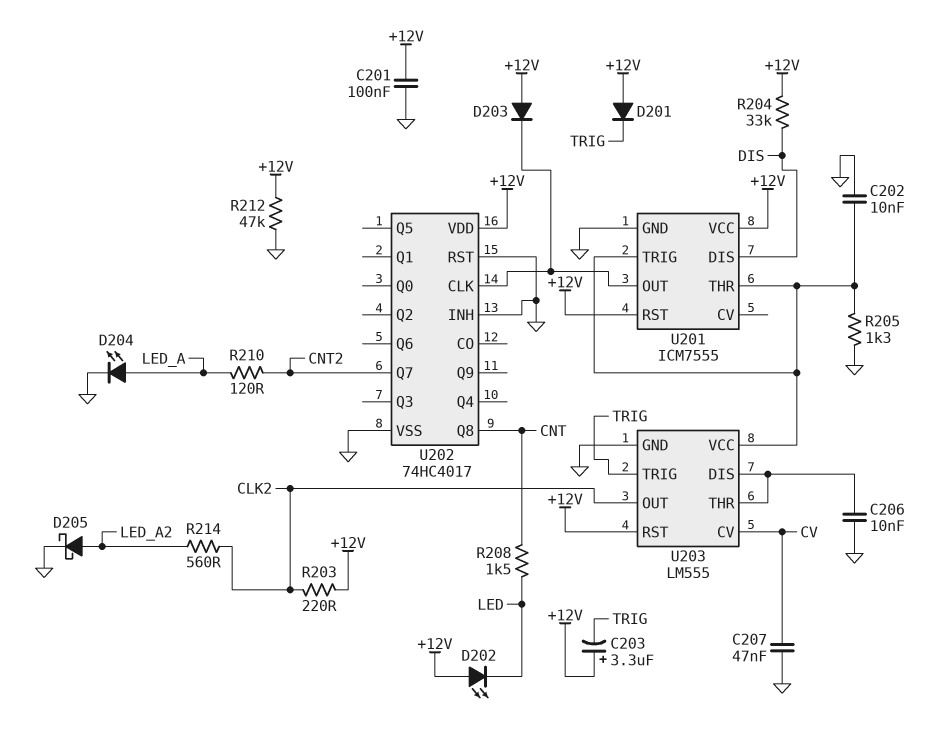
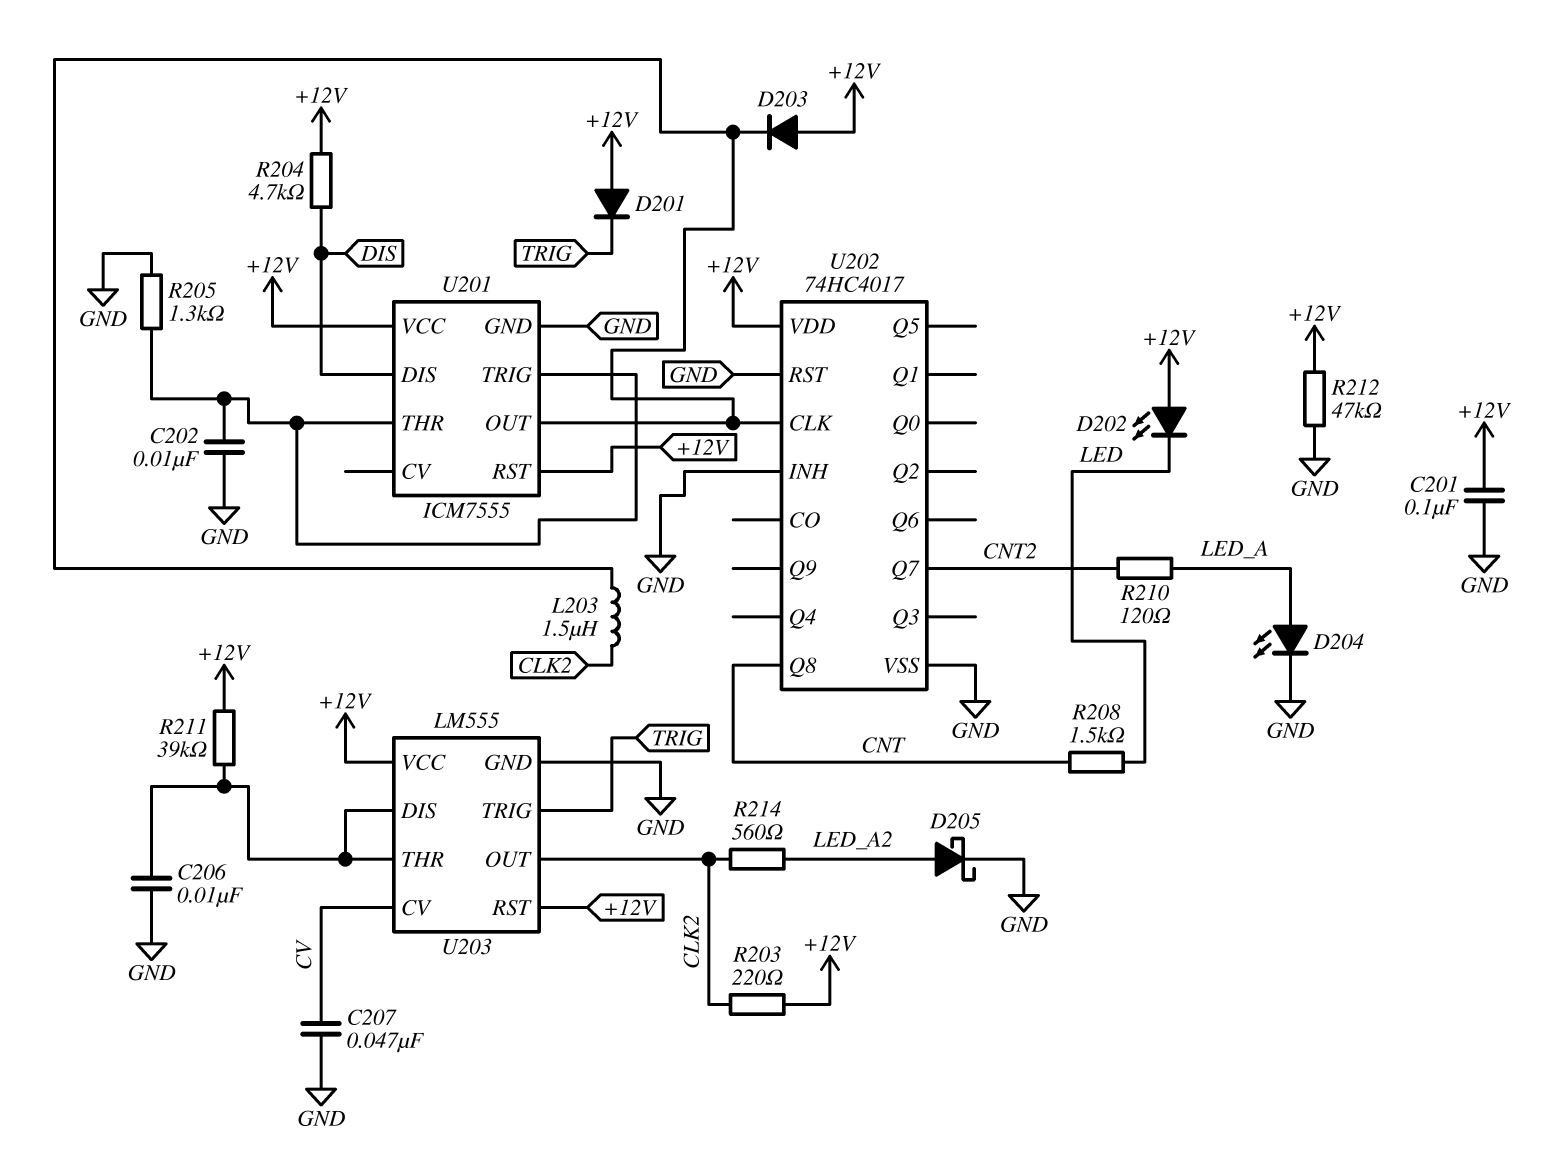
C203: 3.3uF (plus +12V, minus TRIG) -> none
L203: none -> 1.5uH (CLK2, U201/OUT)
R204: 33k (+12V, DIS) -> 4.7k (+12V, DIS)
R211: none -> 39k (+12V, U203/DIS)
U203 pin VCC: U201/THR -> +12V

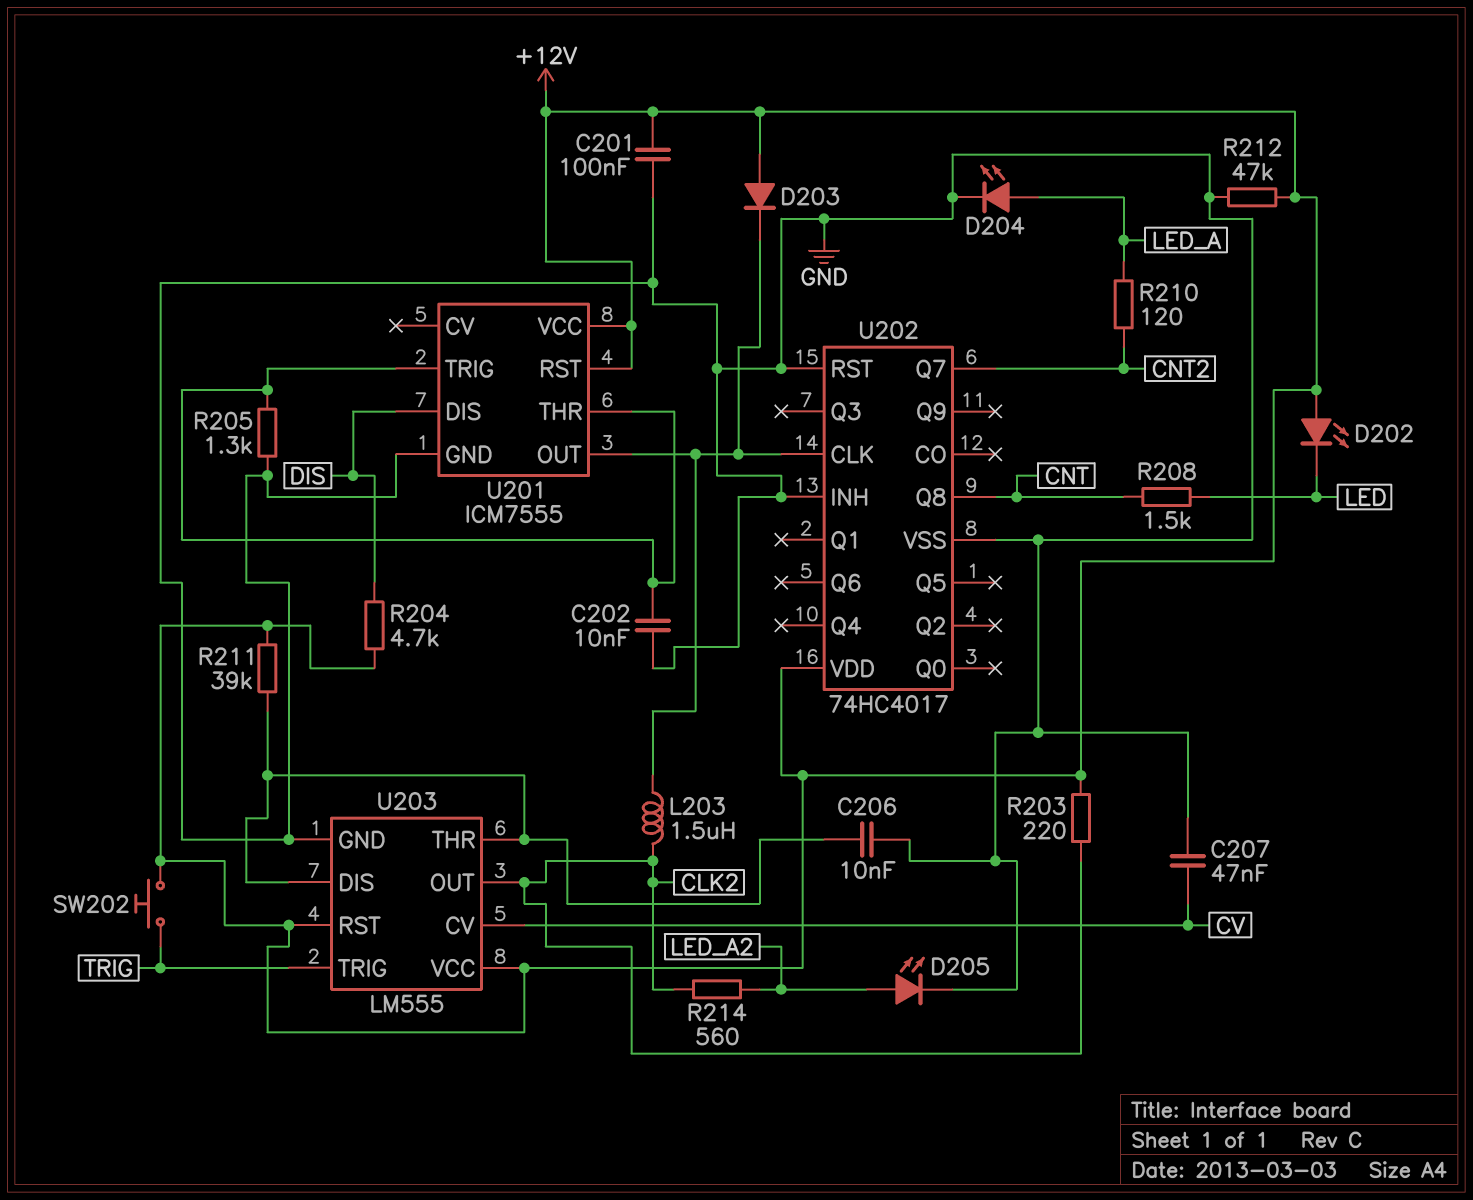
D201: diode (A +12V, K TRIG) -> none
D205: schottky (A LED_A2, K GND) -> LED (A LED_A2, K GND)
SW202: none -> button (+12V, TRIG)

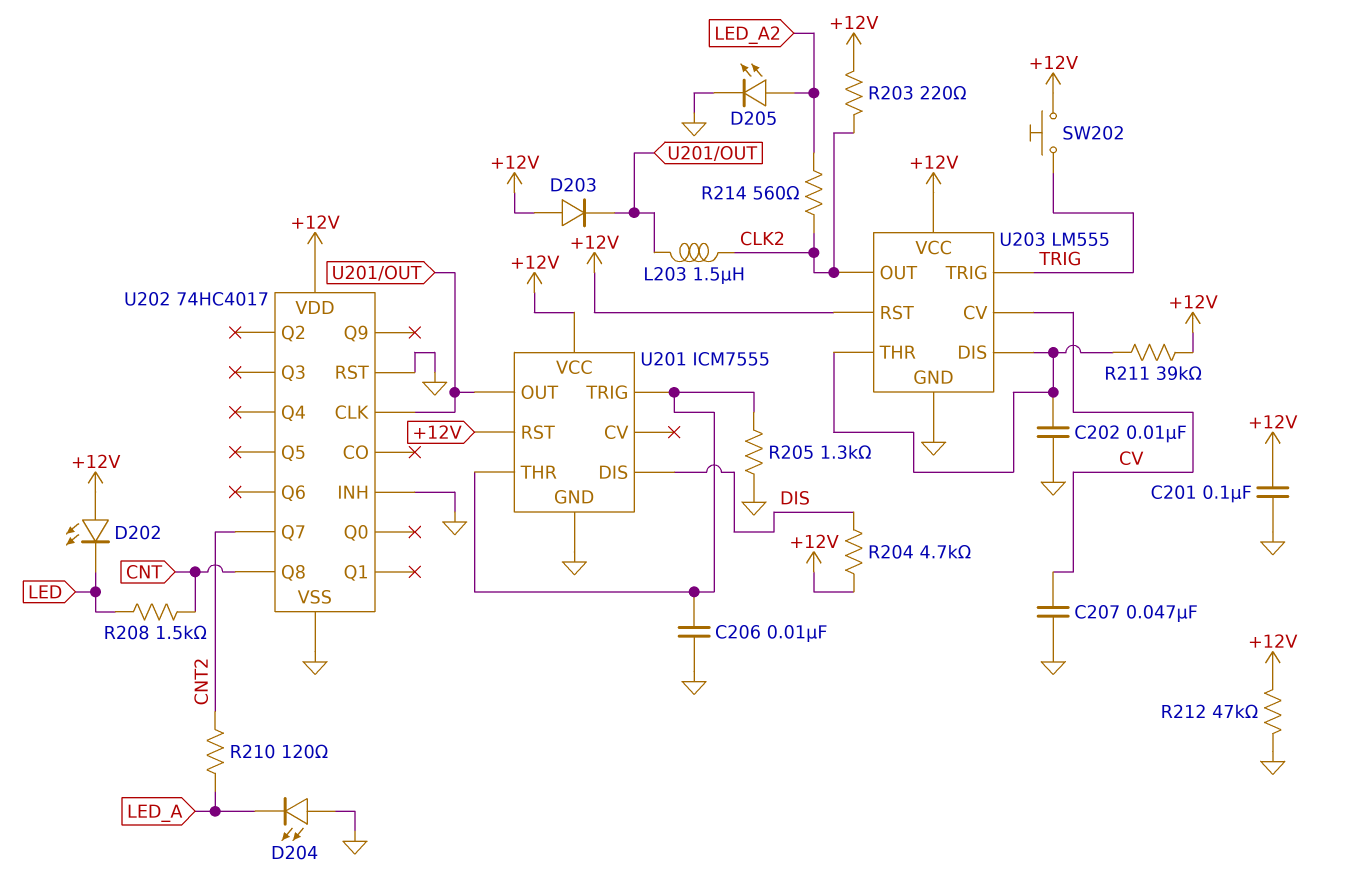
C202: 10nF (GND, U201/THR) -> 10nF (GND, U203/DIS)
C206: 10nF (GND, U203/DIS) -> 10nF (GND, U201/THR)
D204: LED (A LED_A, K GND) -> LED (A GND, K LED_A)

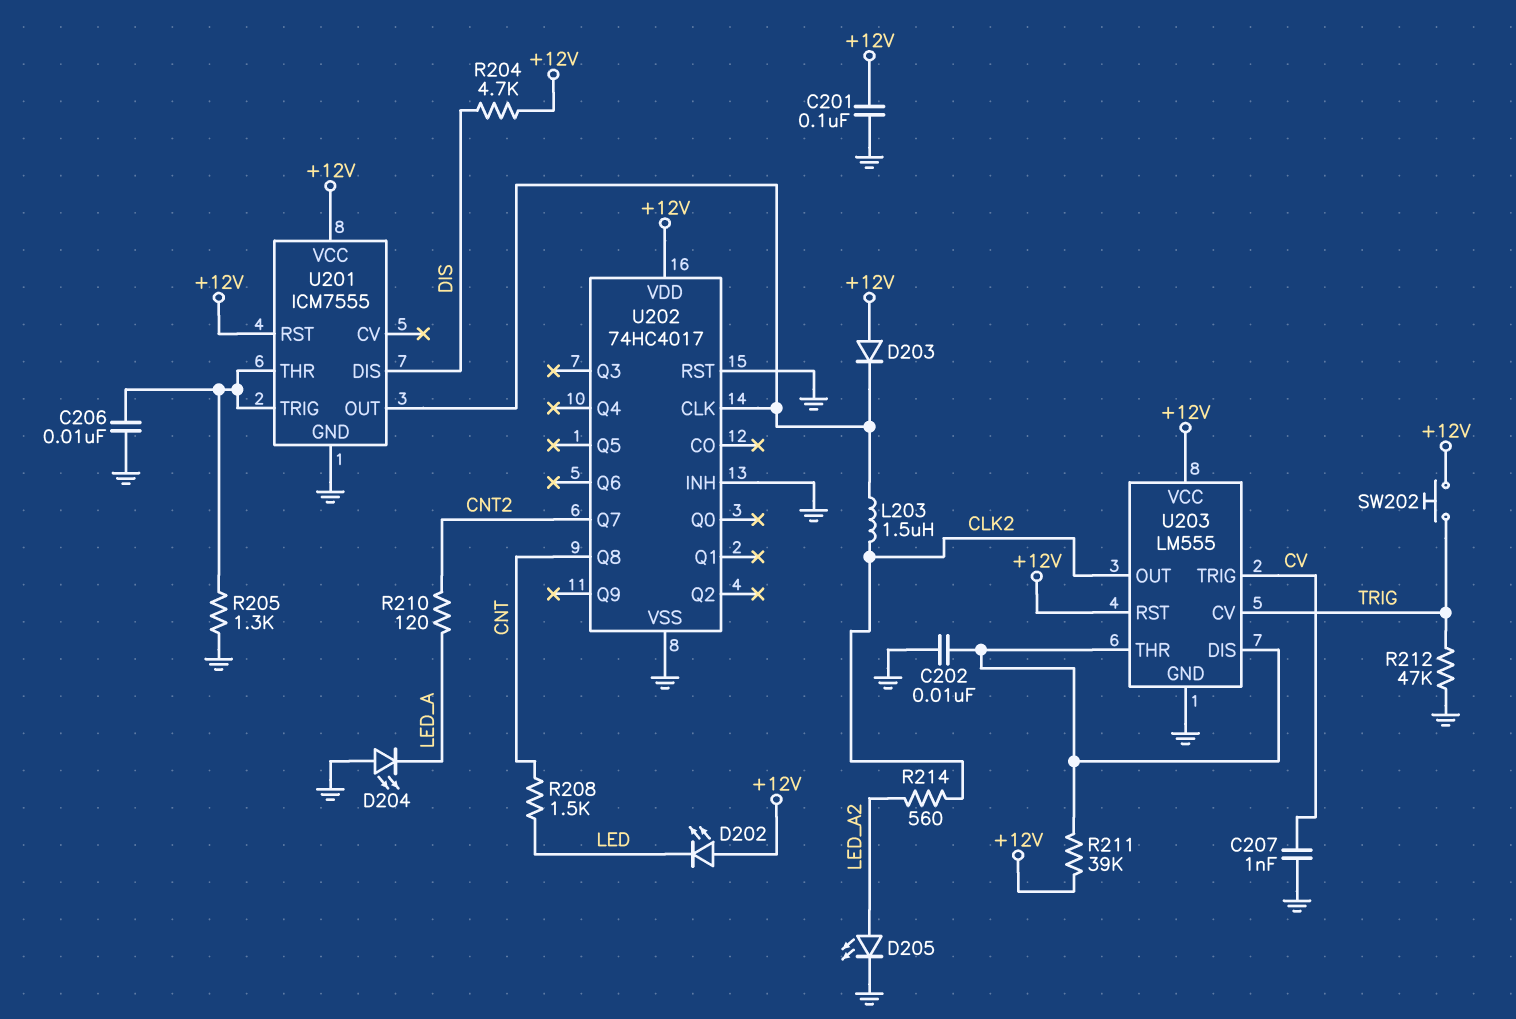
C207: 47nF (CV, GND) -> 1nF (CV, GND)
R203: 220 (+12V, CLK2) -> none
R212: 47k (+12V, GND) -> 47k (GND, TRIG)
U203 pin CV: CV -> TRIG
U203 pin TRIG: TRIG -> CV

